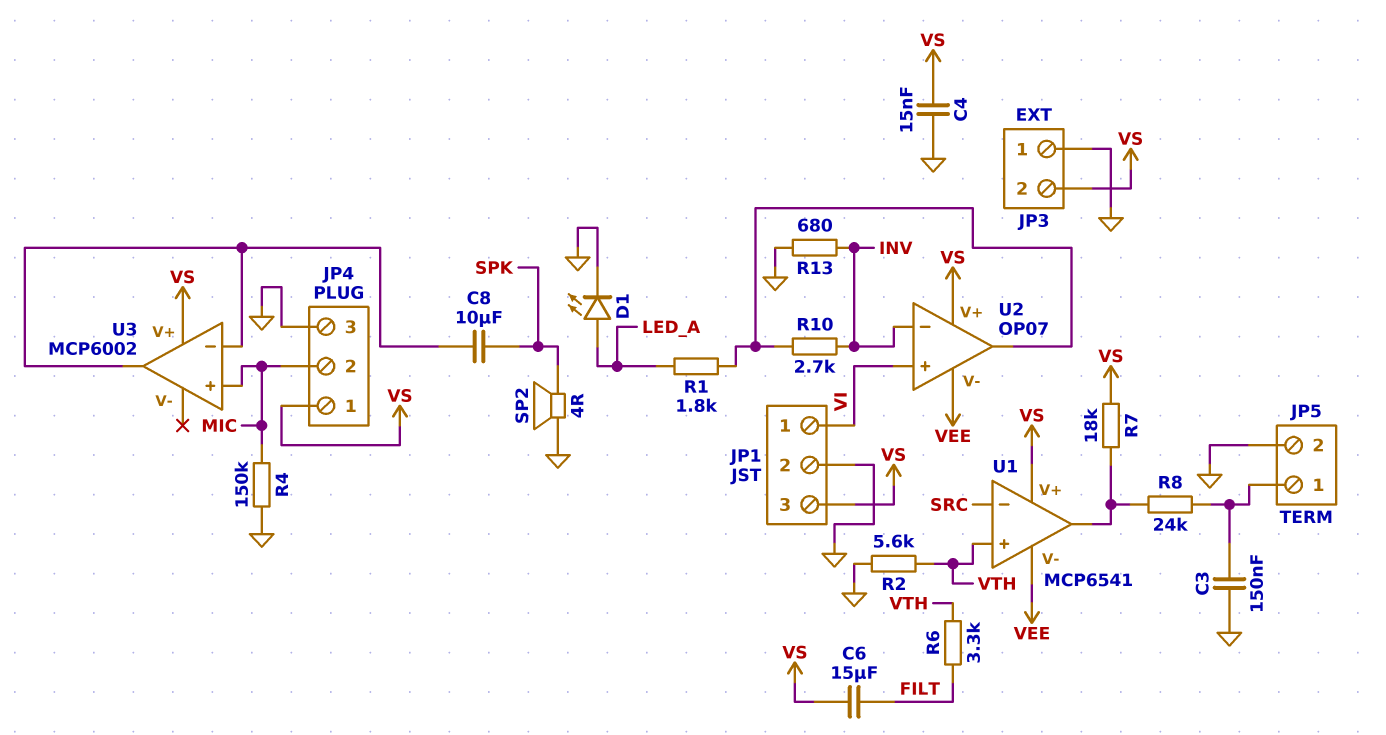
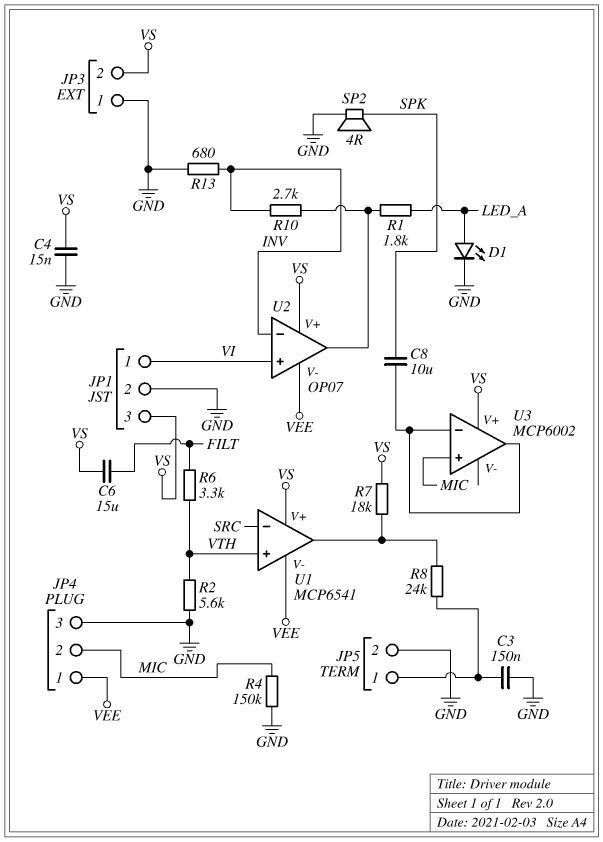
JP4 pin 1: VS -> VEE

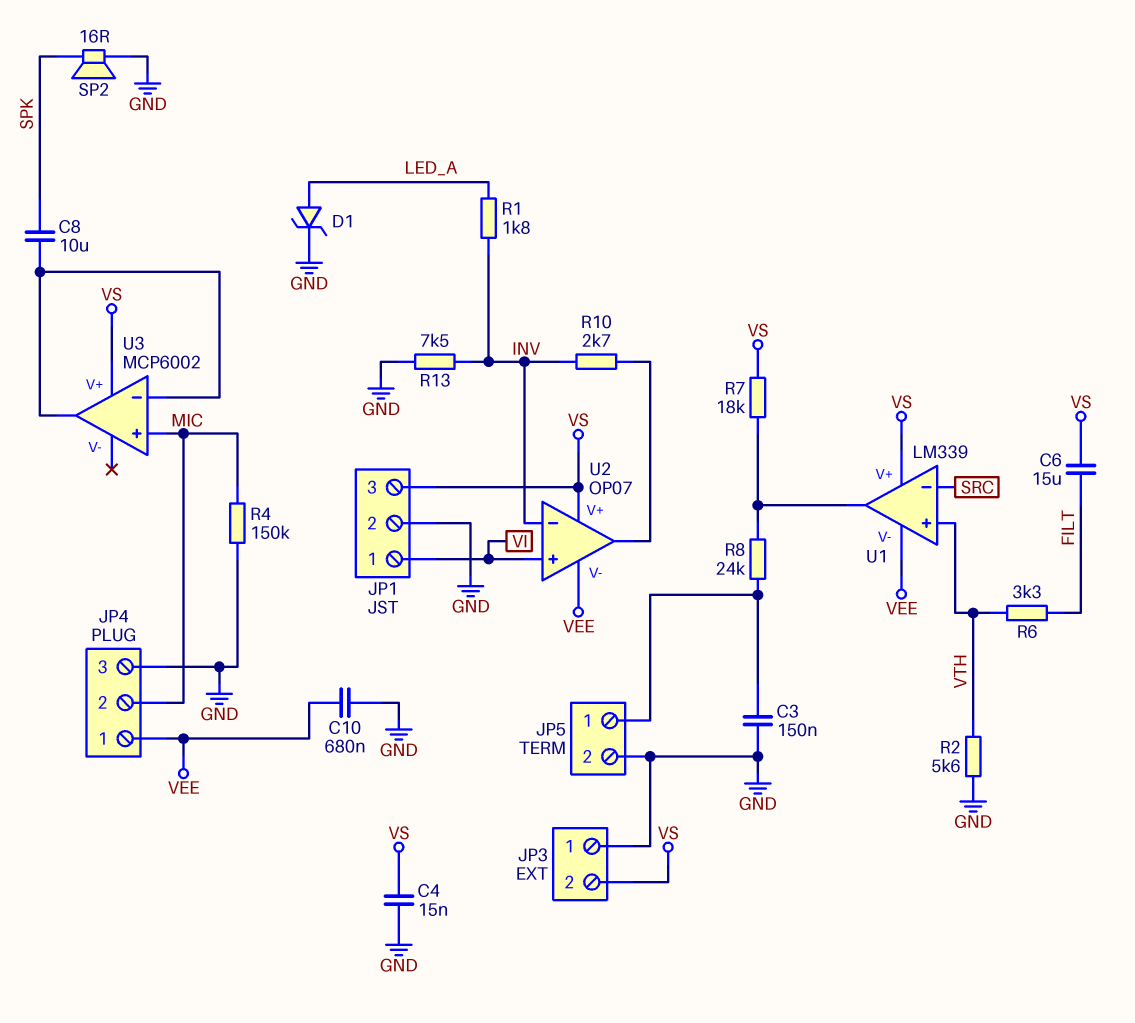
C10: none -> 680nF (GND, VEE)
D1: LED (A LED_A, K GND) -> zener (A LED_A, K GND)
R1: 1.8k (LED_A, U2/out) -> 1.8k (INV, LED_A)
R13: 680 (GND, INV) -> 7.5k (GND, INV)
SP2: speaker 4R (GND, SPK) -> speaker 16R (GND, SPK)
U1: MCP6541 -> LM339

